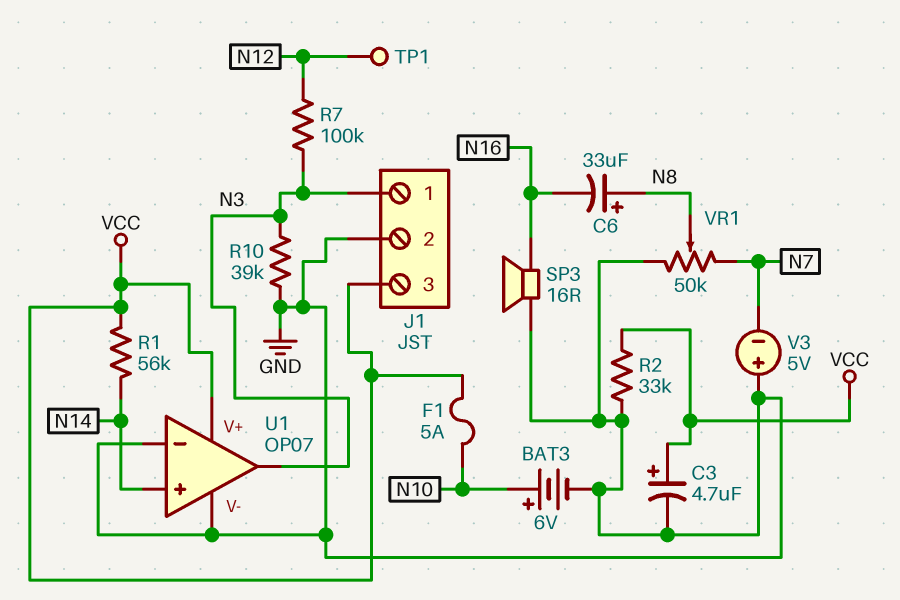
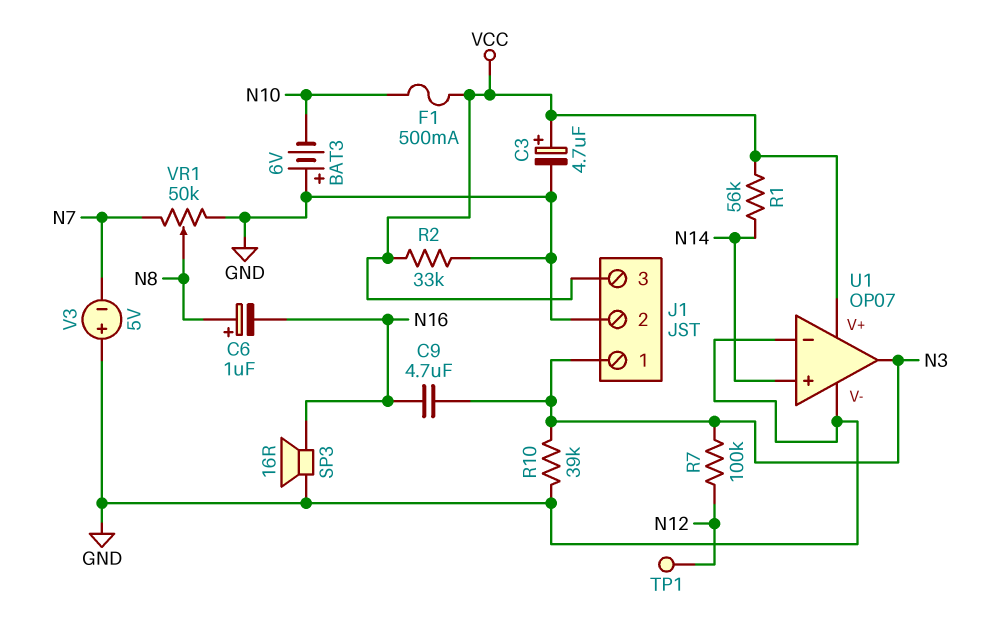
BAT3: 6V (plus N10, minus GND) -> 6V (plus GND, minus N10)
C6: 33uF (plus N8, minus N16) -> 1uF (plus N8, minus N16)
C9: none -> 4.7uF (N3, N16)
F1: 5A (N10, VCC) -> 500mA (N10, VCC)

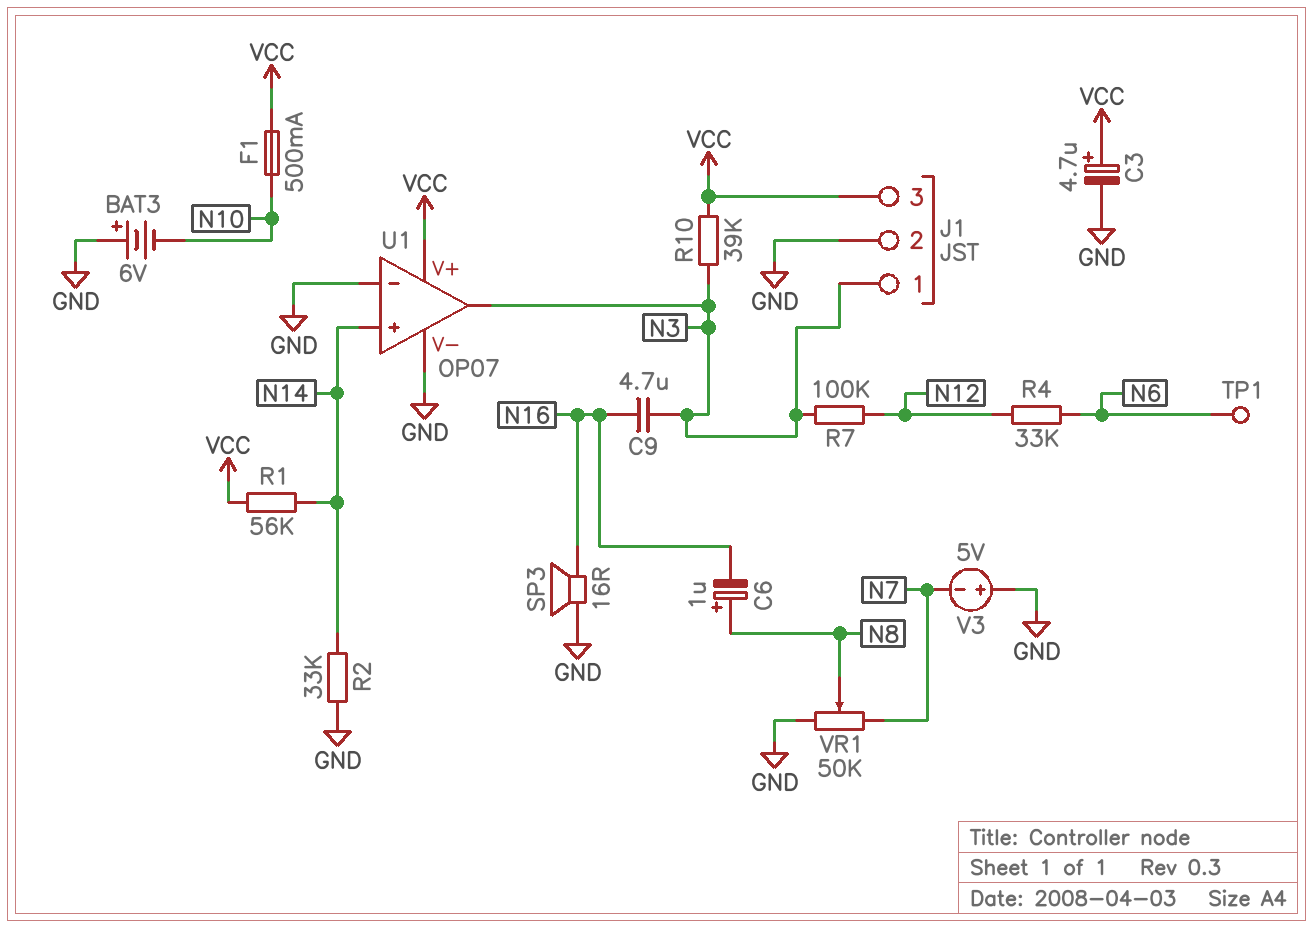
R2: 33k (GND, VCC) -> 33k (GND, N14)
R4: none -> 33k (N6, N12)
R10: 39k (GND, N3) -> 39k (N3, VCC)
TP1: test point (N12) -> test point (N6)

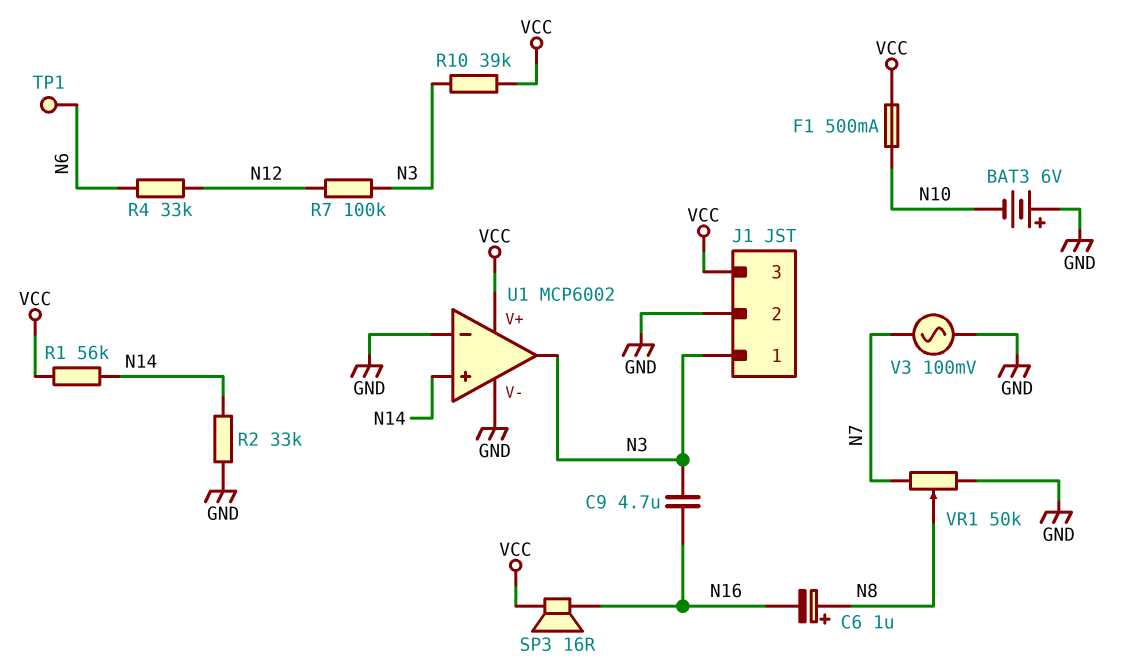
C3: 4.7uF (plus VCC, minus GND) -> none
SP3: speaker 16R (GND, N16) -> speaker 16R (N16, VCC)
U1: OP07 -> MCP6002
V3: 5V (plus GND, minus N7) -> AC 100mV (GND, N7)

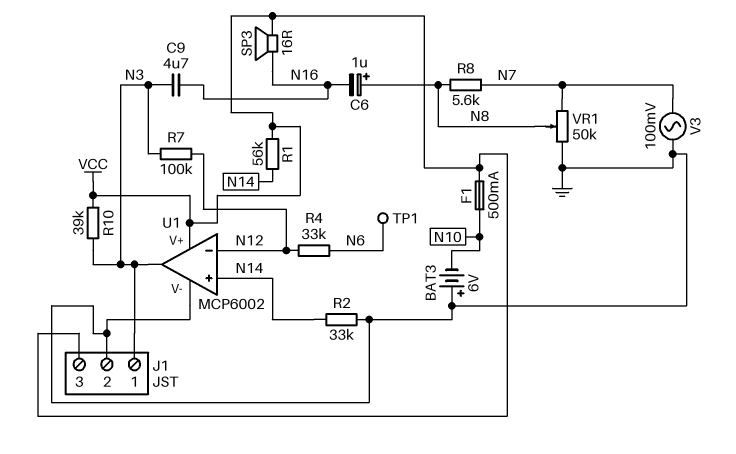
R8: none -> 5.6k (N7, N8)
U1 pin in-: GND -> N12

